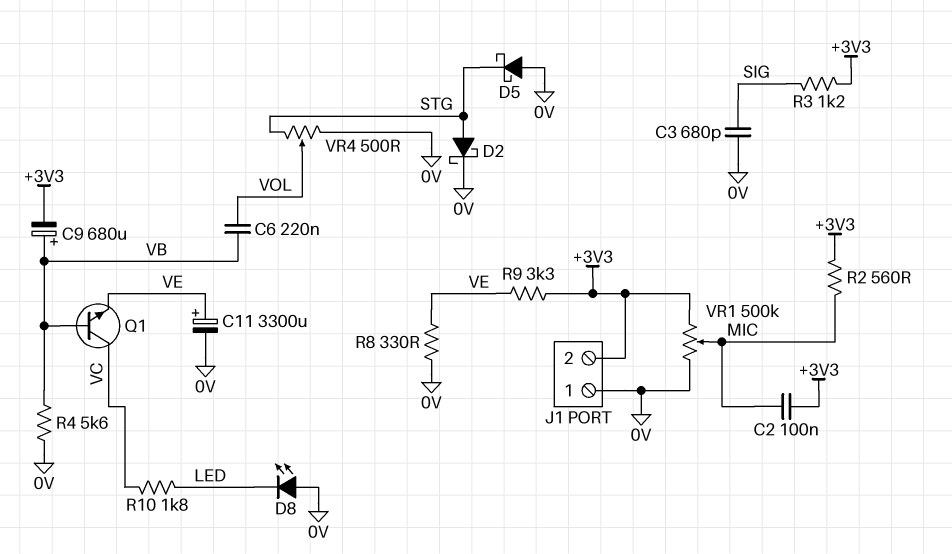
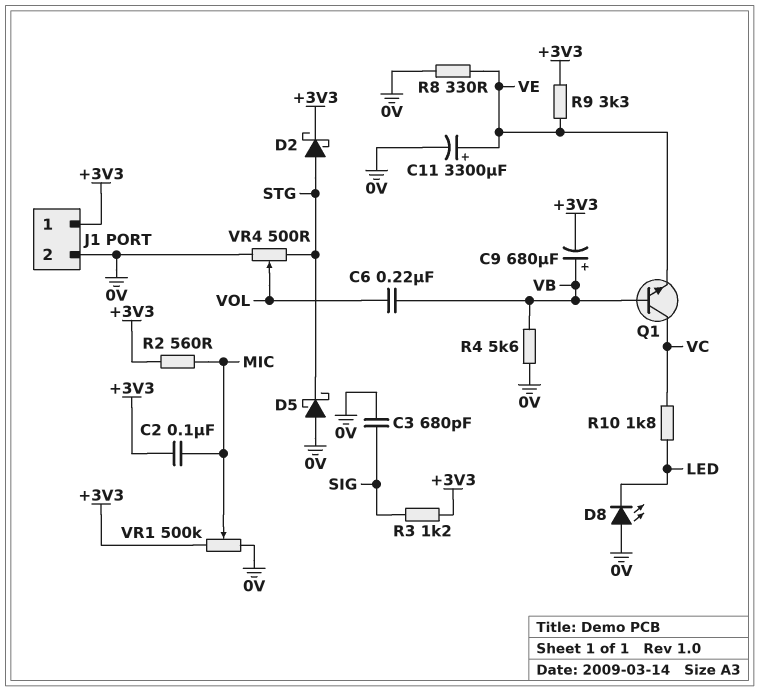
D2: schottky (A STG, K 0V) -> schottky (A STG, K +3V3)
J1 pin 1: 0V -> +3V3
J1 pin 2: +3V3 -> 0V

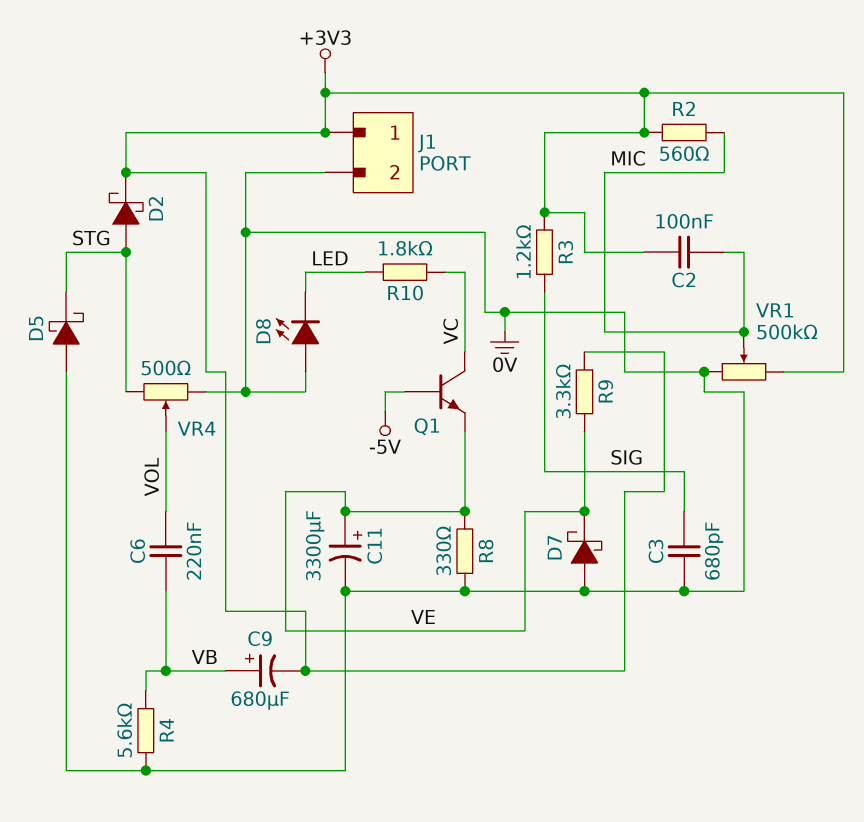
D7: none -> schottky (A 0V, K VE)
Q1: NPN (B VB, C VC, E VE) -> NPN (B -5V, C VC, E VE)

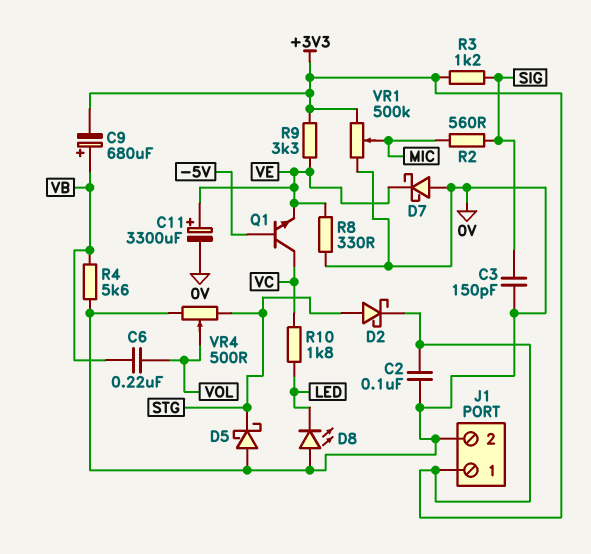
C2: 100nF (+3V3, MIC) -> 100nF (+3V3, 0V)
C3: 680pF (0V, SIG) -> 150pF (0V, SIG)
R2: 560 (+3V3, MIC) -> 560 (MIC, SIG)

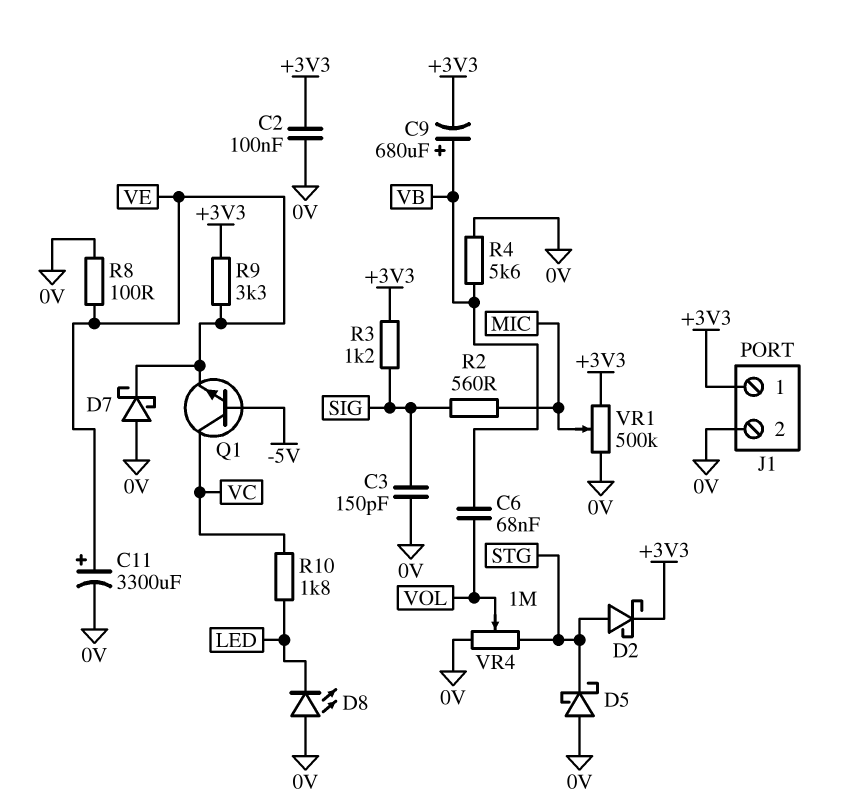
C6: 220nF (VB, VOL) -> 68nF (VB, VOL)
R8: 330 (0V, VE) -> 100 (0V, VE)
VR4: 500 (0V, STG, wiper VOL) -> 1M (0V, STG, wiper VOL)

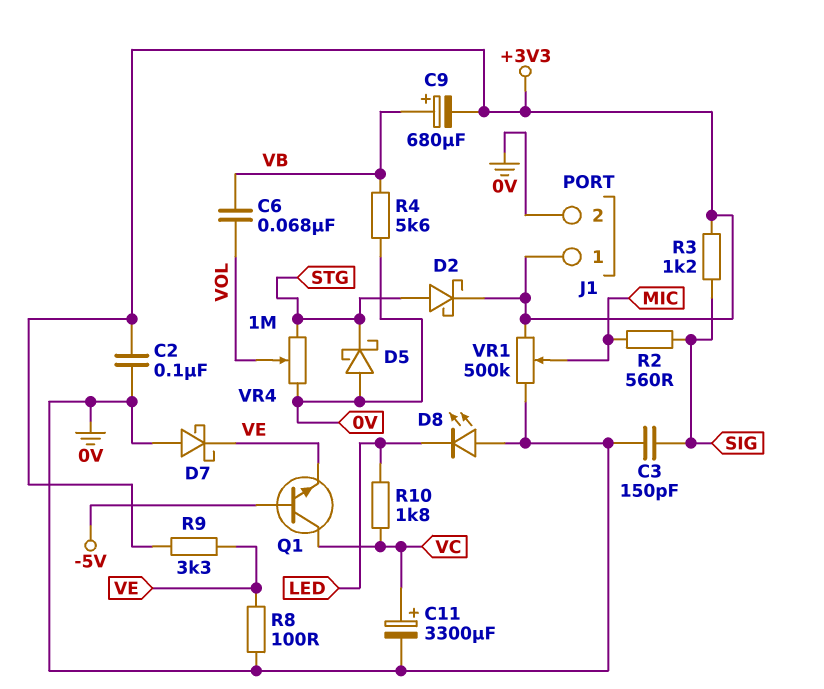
C11: 3300uF (plus VE, minus 0V) -> 3300uF (plus VC, minus 0V)

